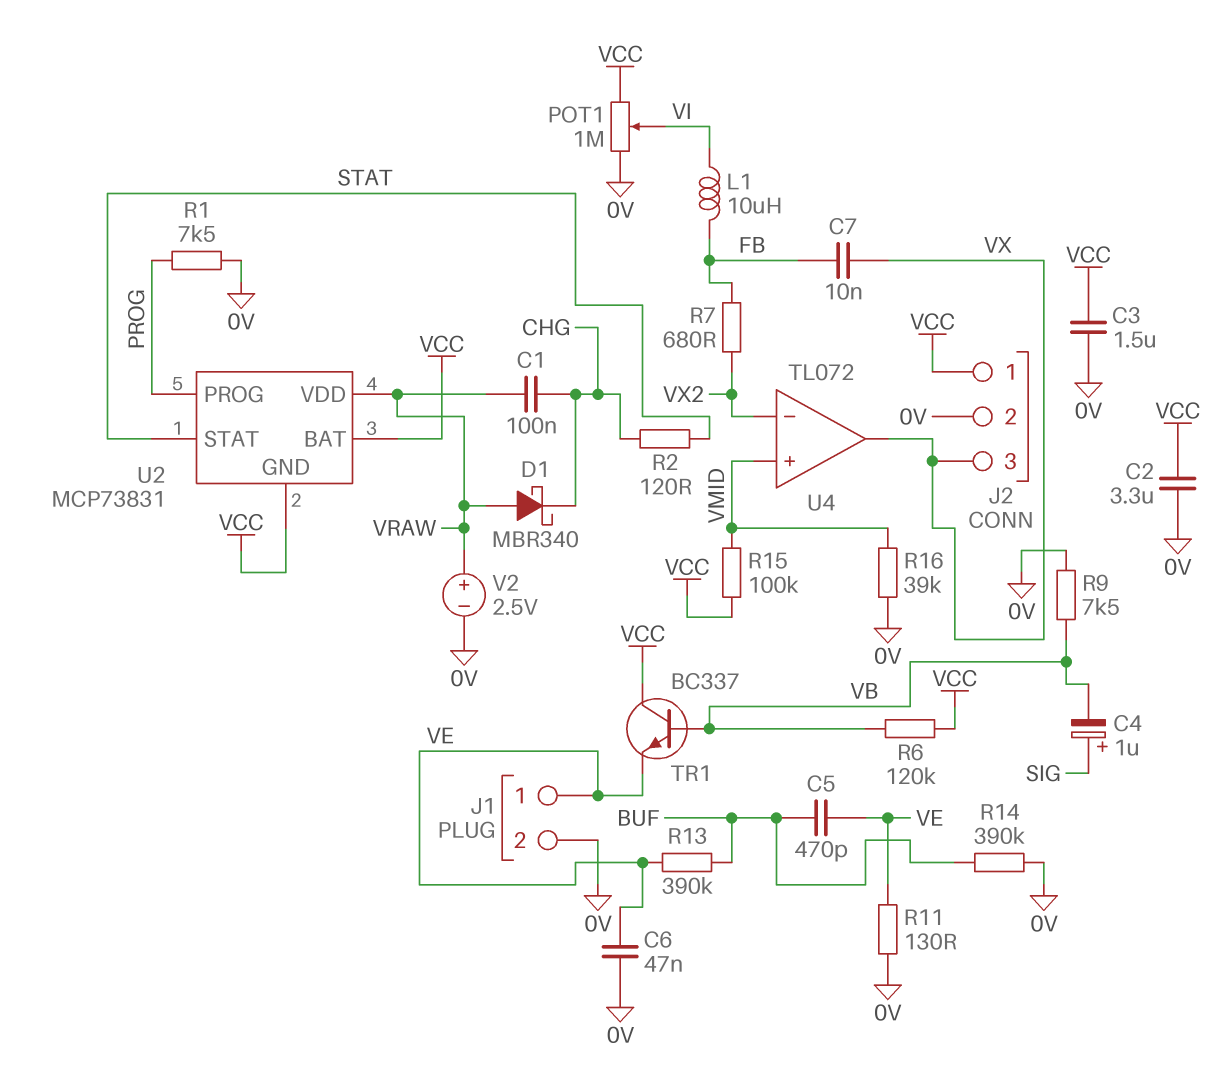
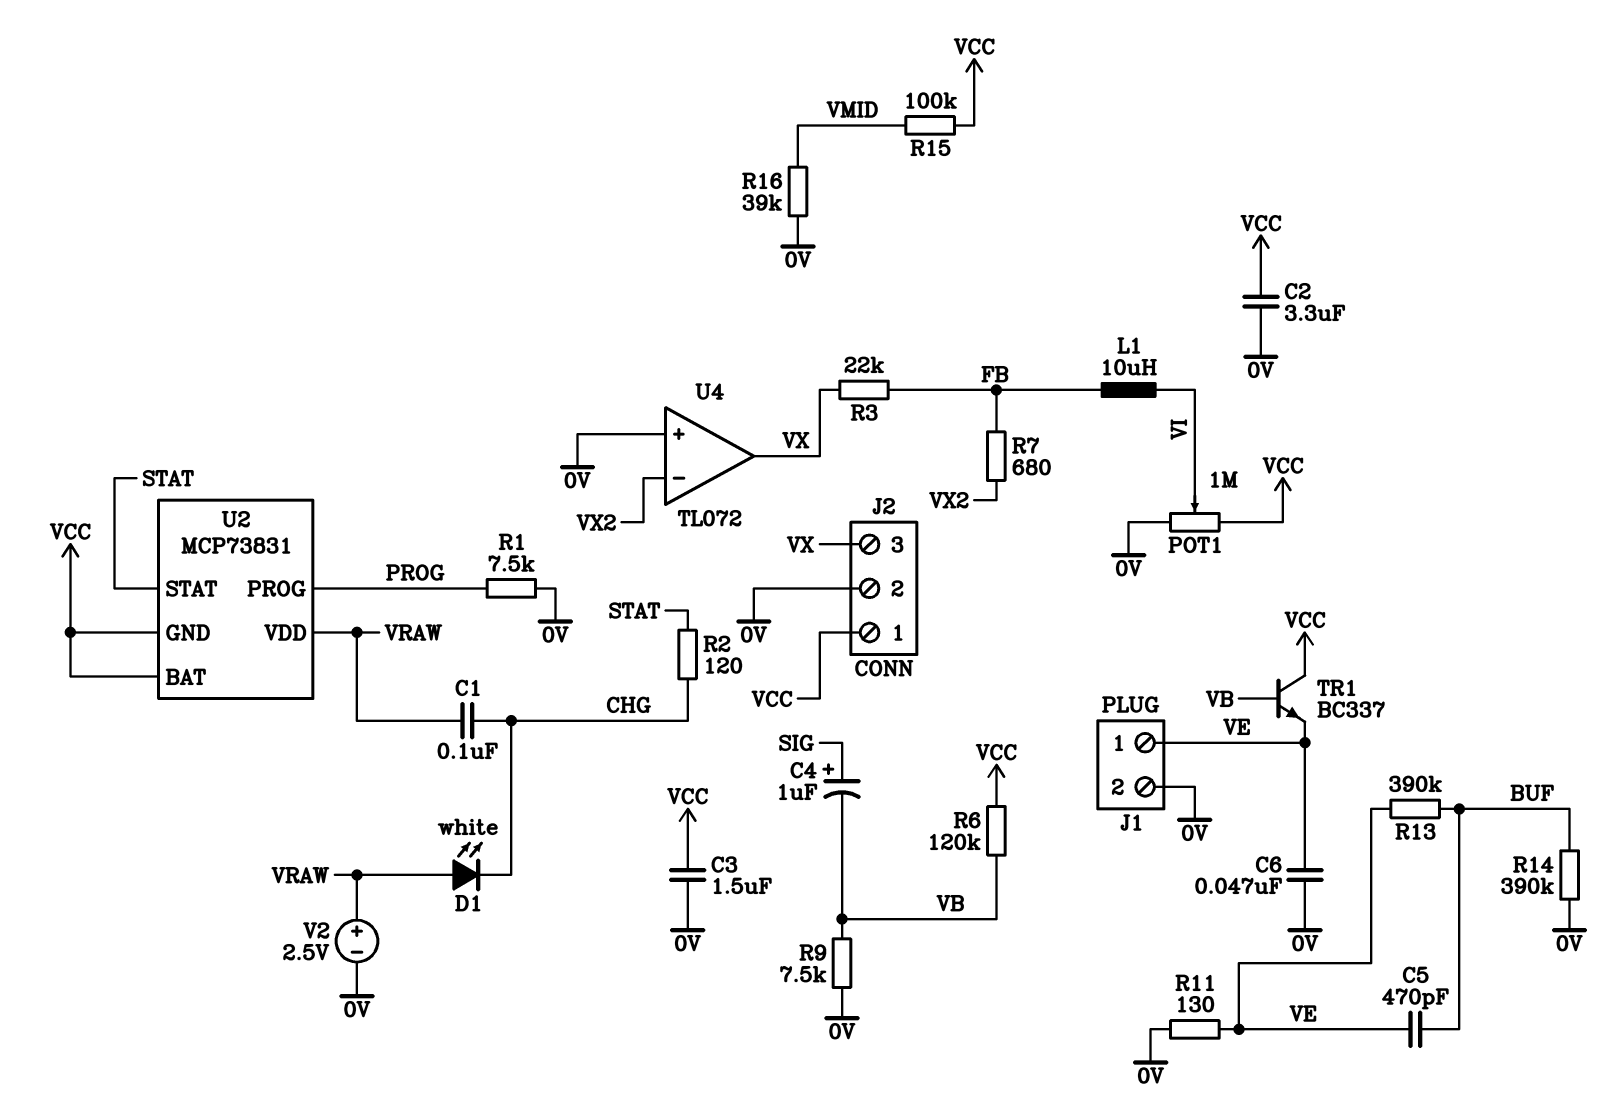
C7: 10nF (FB, VX) -> none
D1: schottky MBR340 (A VRAW, K CHG) -> LED white (A VRAW, K CHG)
R3: none -> 22k (FB, VX)
U4 pin in+: VMID -> 0V

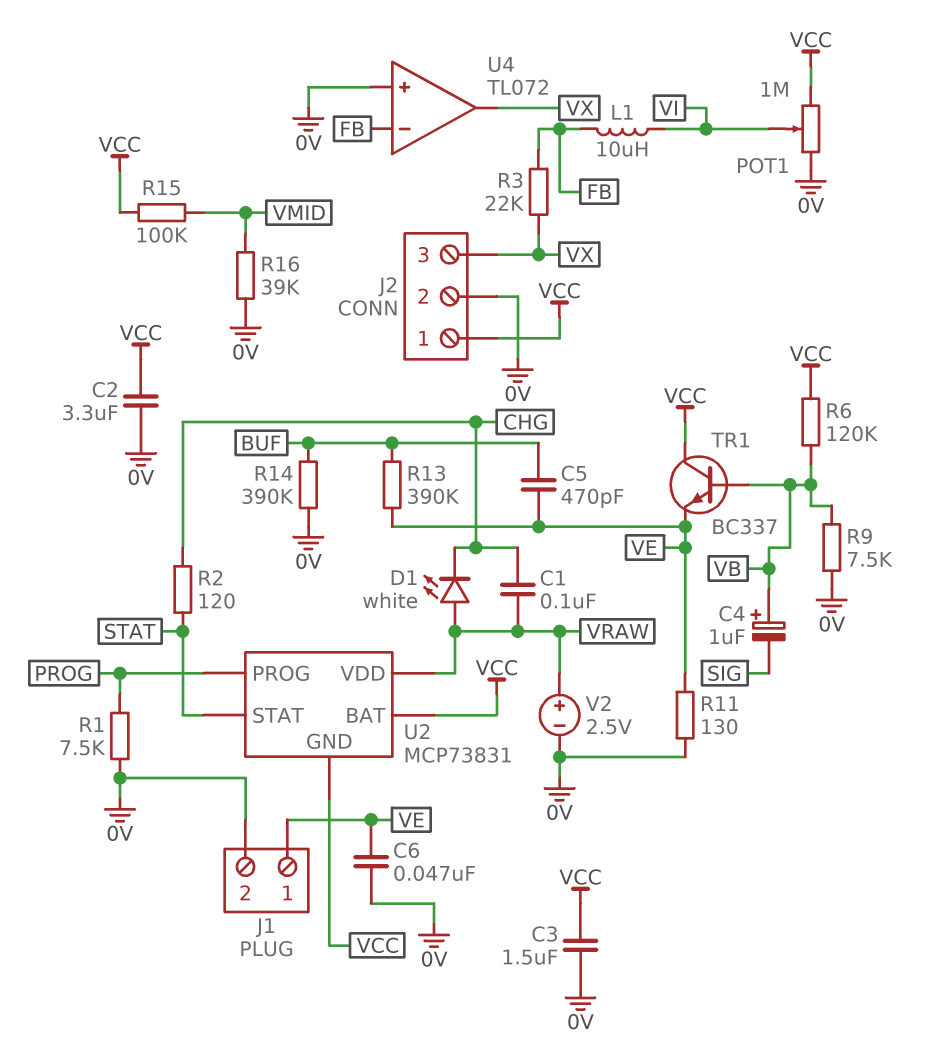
C4: 1uF (plus SIG, minus VB) -> 1uF (plus VB, minus SIG)
R7: 680 (FB, VX2) -> none
U4 pin in-: VX2 -> FB

